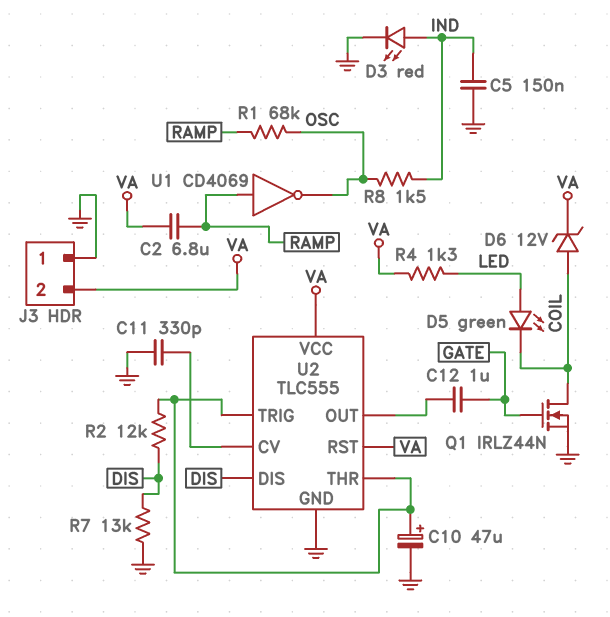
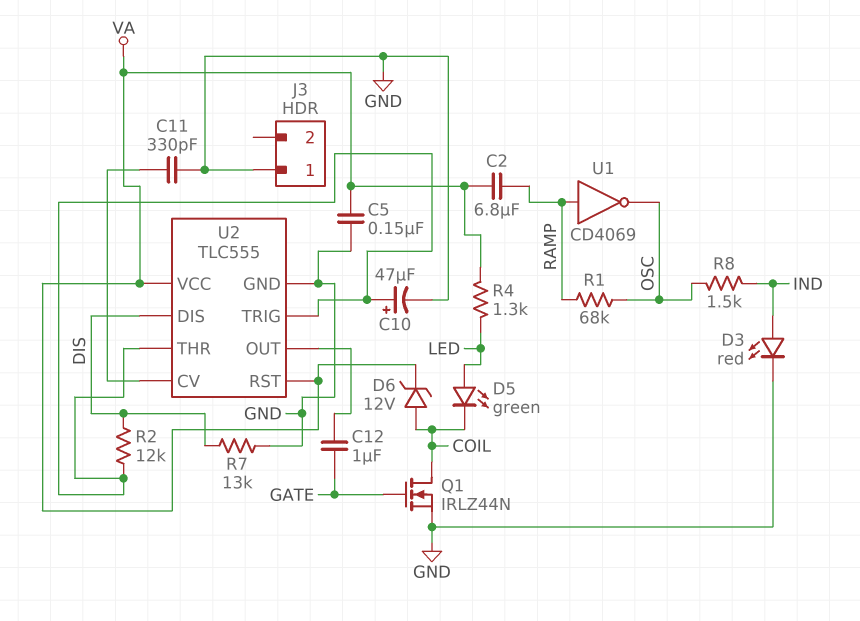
C5: 150nF (GND, IND) -> 150nF (GND, VA)
J3 pin 2: VA -> none

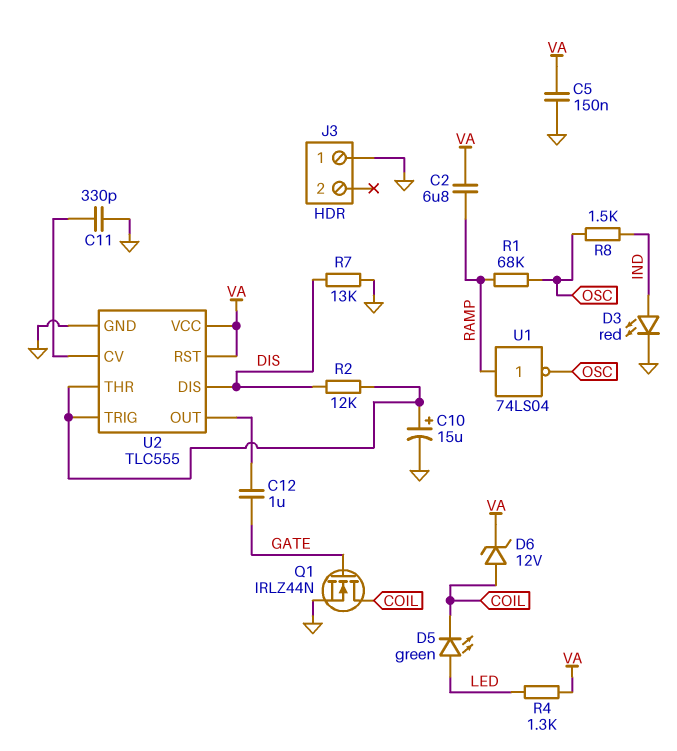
C10: 47uF (plus U2/THR, minus GND) -> 15uF (plus U2/THR, minus GND)
U1: NOT CD4069 (in RAMP, out OSC) -> NOT 74LS04 (in RAMP, out OSC)

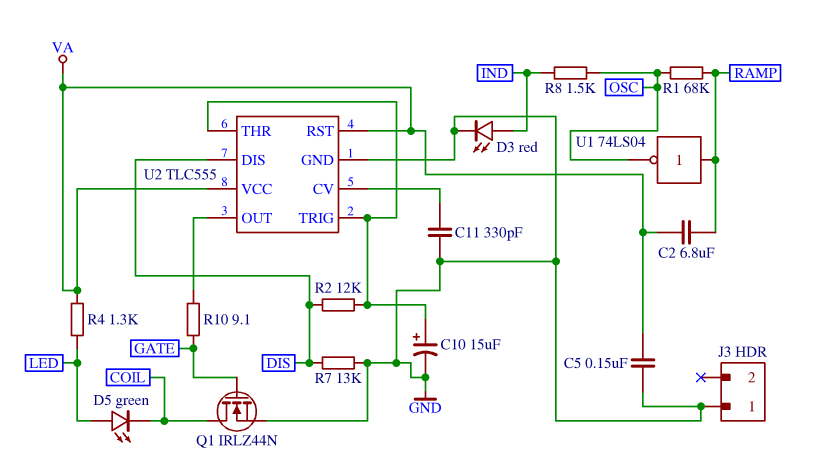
C12: 1uF (GATE, U2/OUT) -> none
D6: zener 12V (A COIL, K VA) -> none
R10: none -> 9.1 (GATE, U2/OUT)

